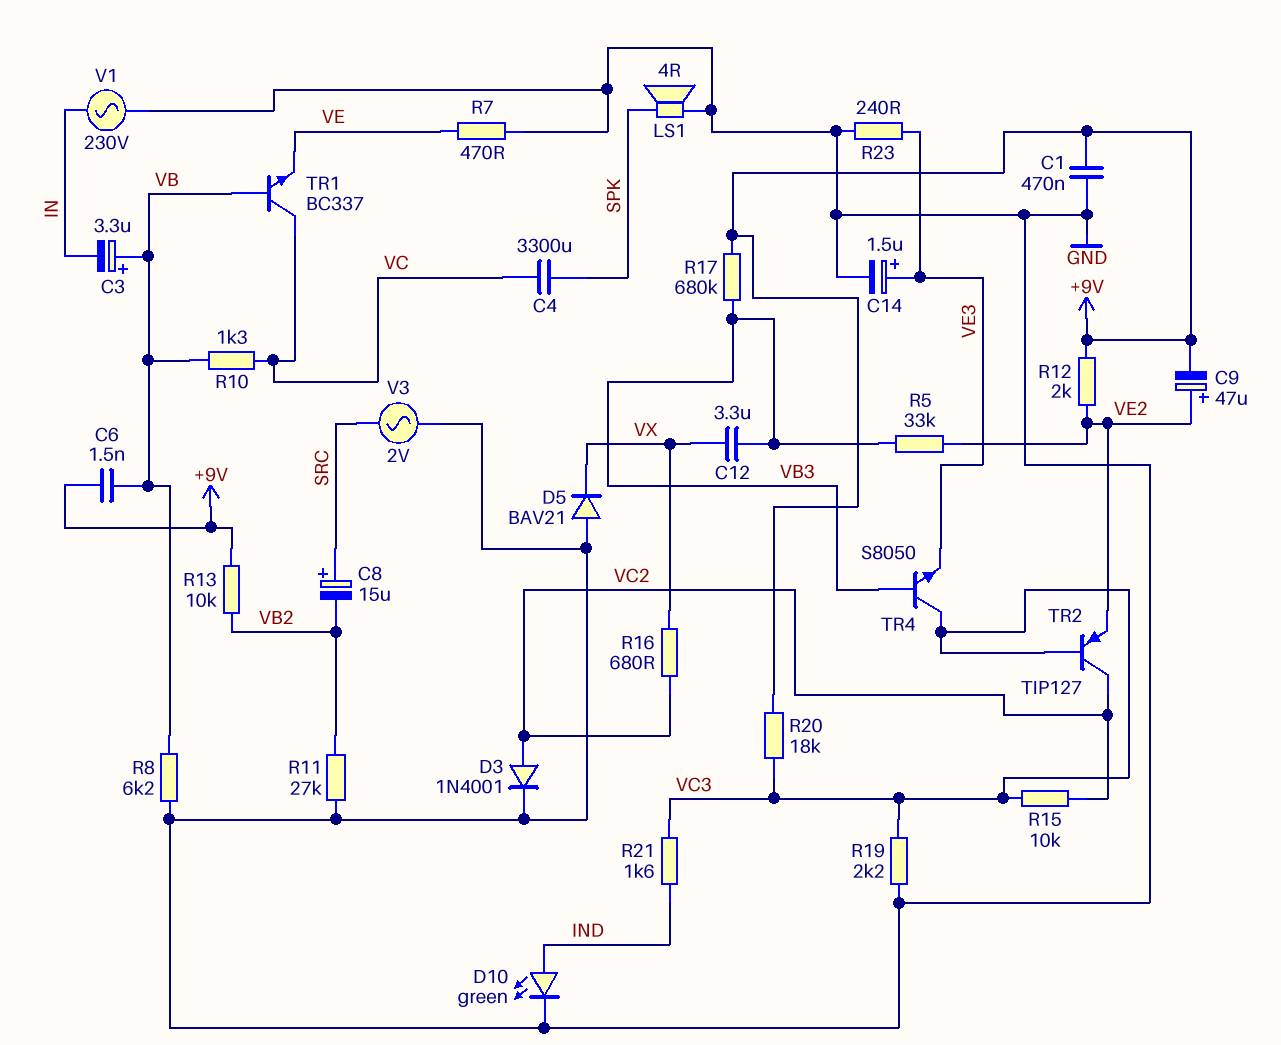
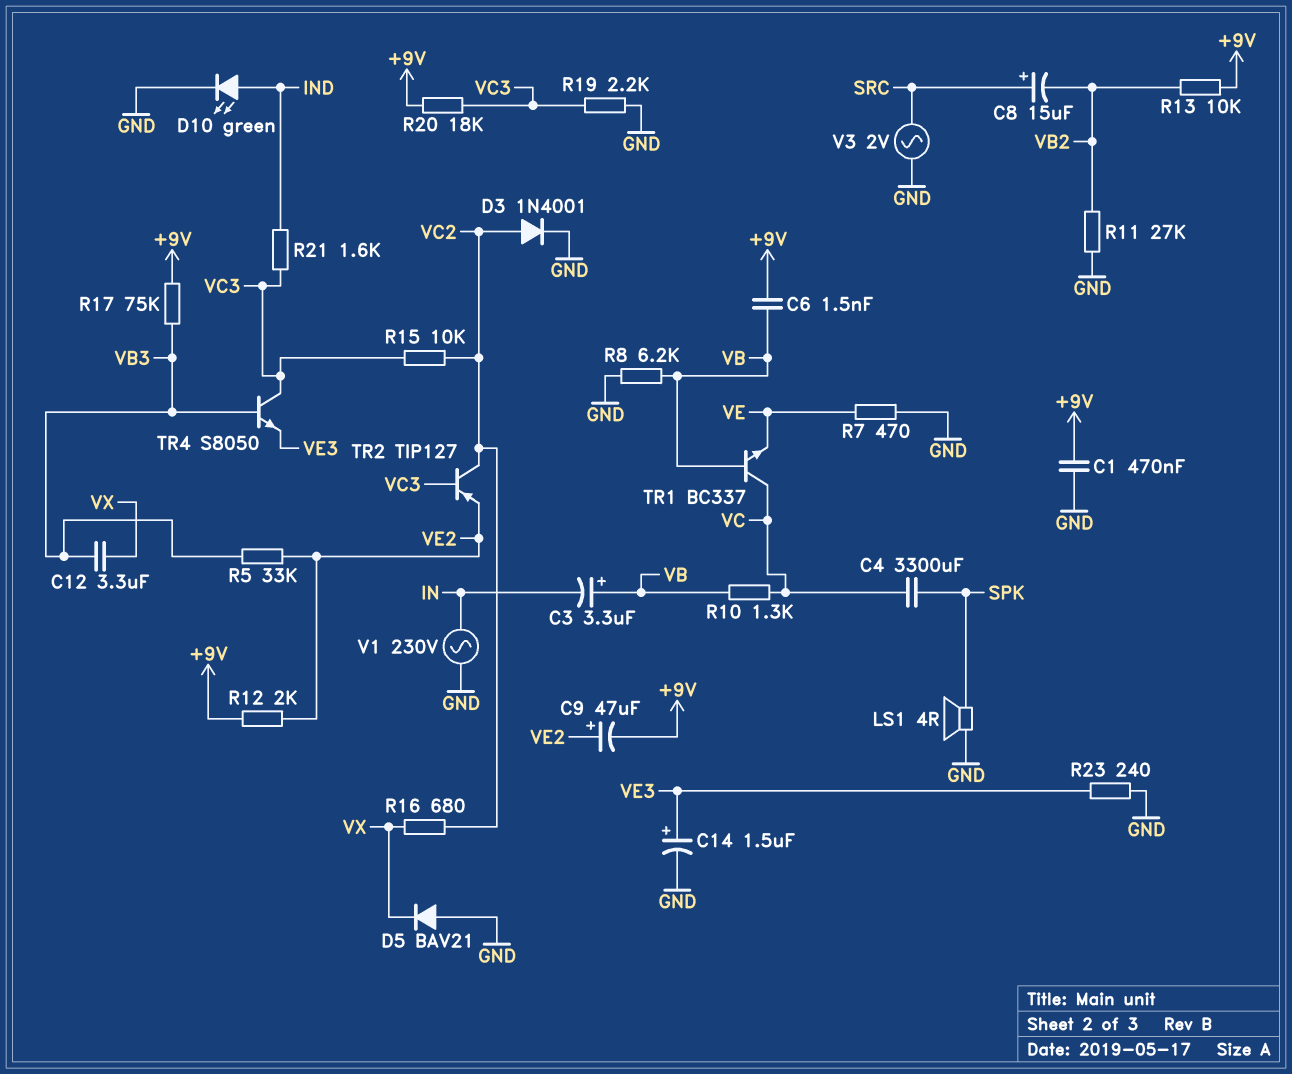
R17: 680k (+9V, VB3) -> 75k (+9V, VB3)

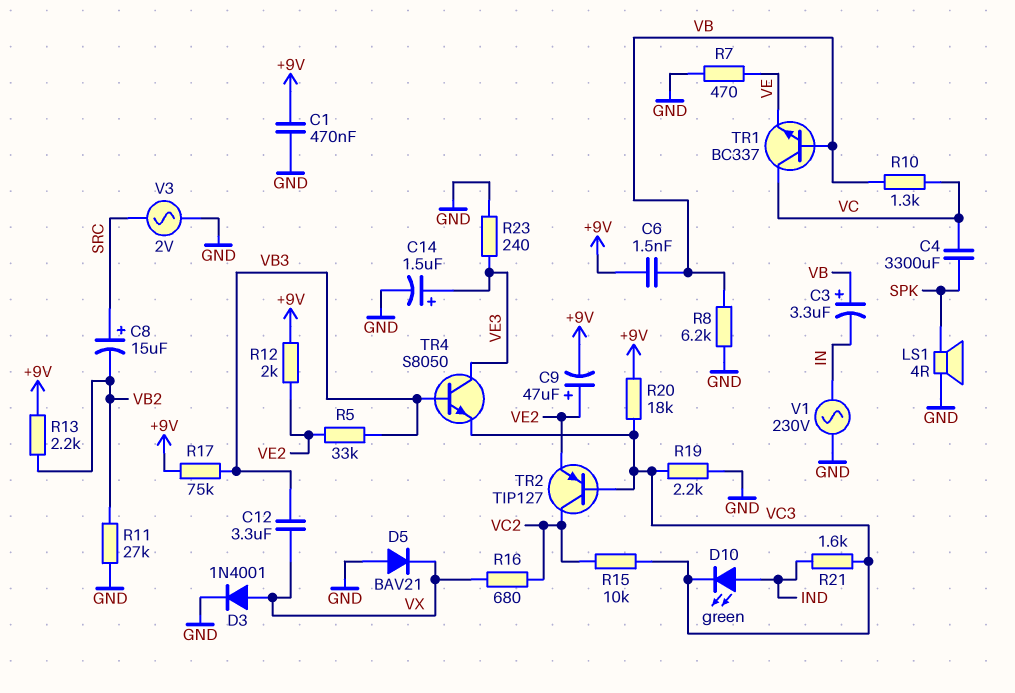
D3: diode 1N4001 (A VC2, K GND) -> diode 1N4001 (A VX, K GND)
D10: LED green (A IND, K GND) -> LED green (A IND, K VC3)
R13: 10k (+9V, VB2) -> 2.2k (+9V, VB2)
TR4: NPN S8050 (B VB3, C VC3, E VE3) -> NPN S8050 (B VB3, C VE3, E VC3)

